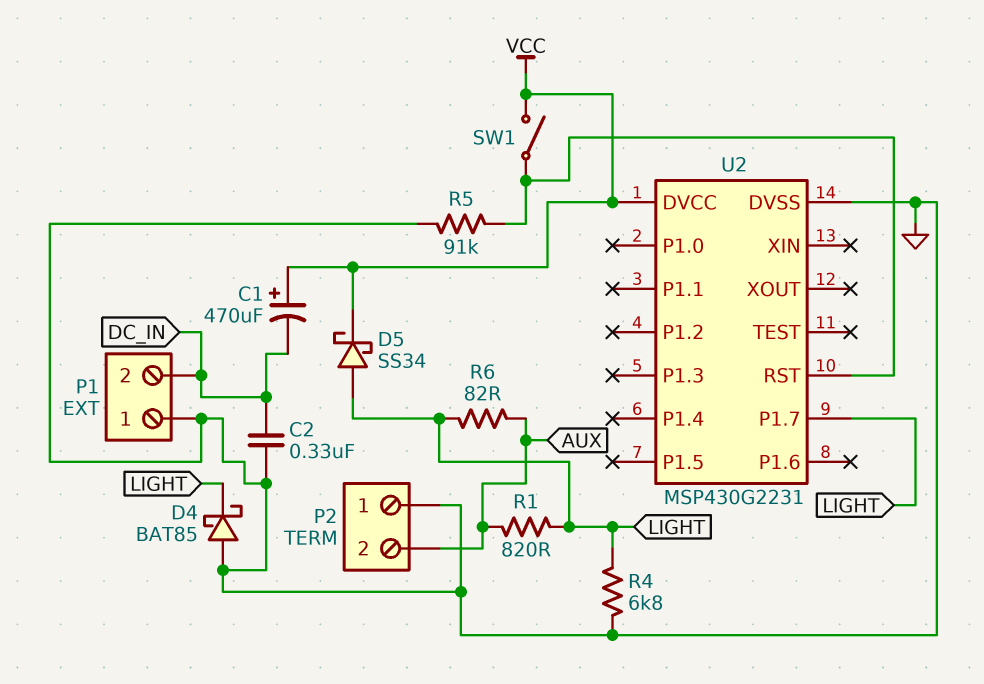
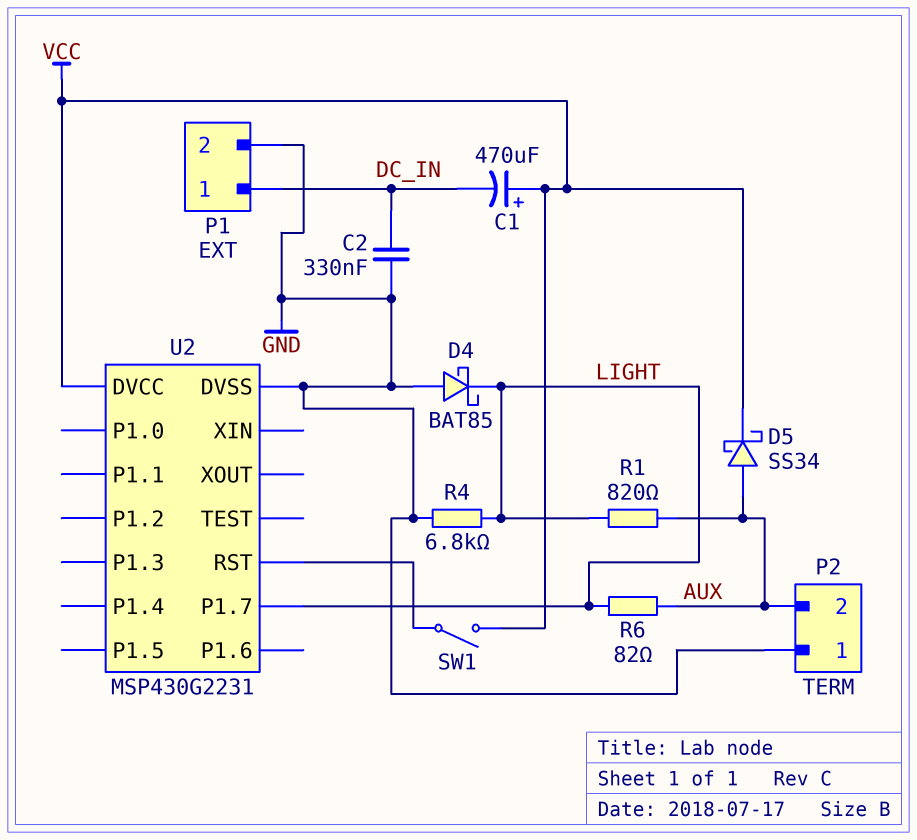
D5: schottky SS34 (A LIGHT, K VCC) -> schottky SS34 (A AUX, K VCC)
P1 pin 1: GND -> DC_IN
P1 pin 2: DC_IN -> GND
R5: 91k (GND, U2/RST) -> none

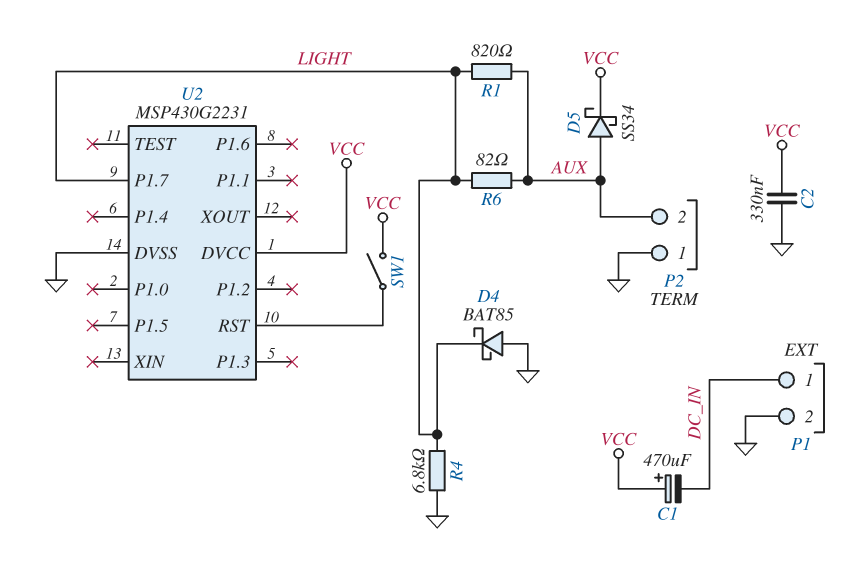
C2: 330nF (DC_IN, GND) -> 330nF (GND, VCC)

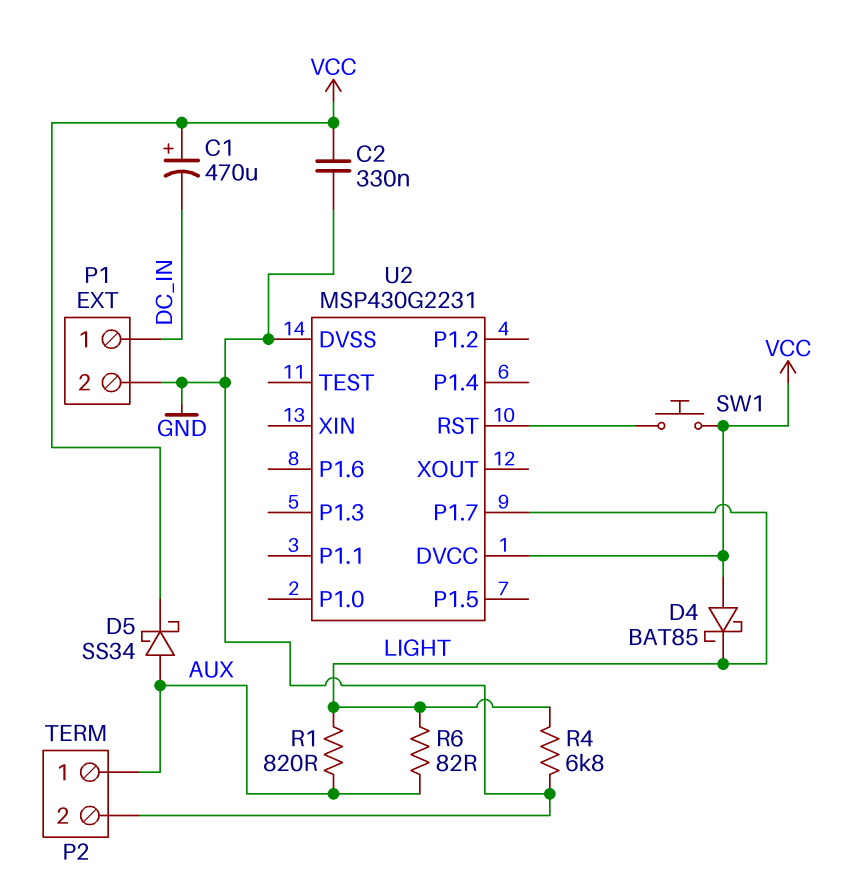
D4: schottky BAT85 (A GND, K LIGHT) -> schottky BAT85 (A VCC, K LIGHT)
P2 pin 1: GND -> AUX
P2 pin 2: AUX -> GND
SW1: switch (U2/RST, VCC) -> button (U2/RST, VCC)

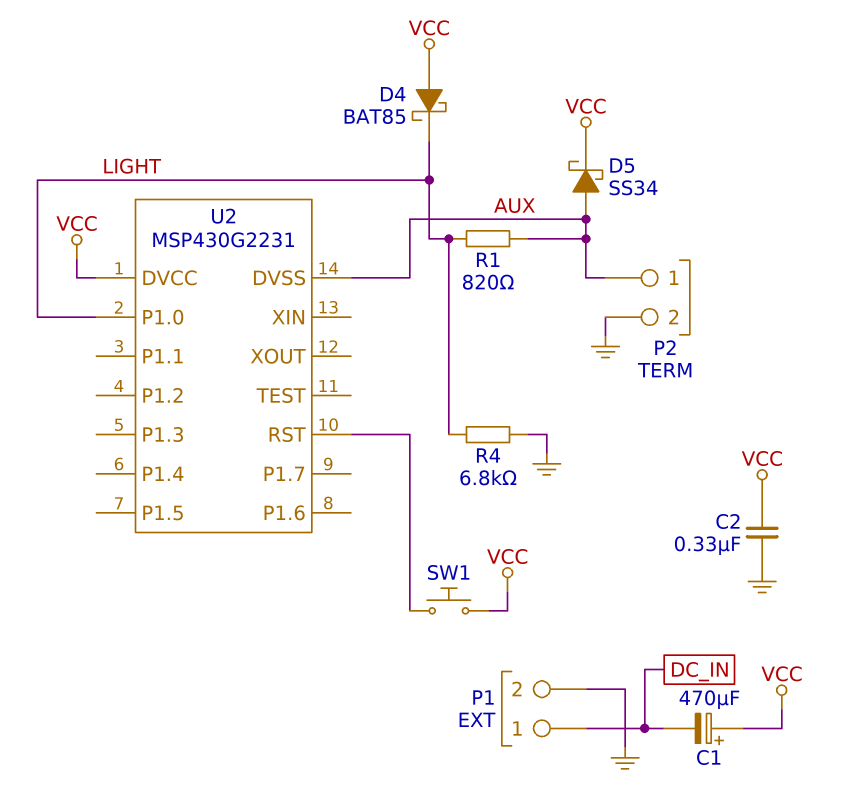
R6: 82 (AUX, LIGHT) -> none
U2 pin DVSS: GND -> AUX
U2 pin P1.0: none -> LIGHT
U2 pin P1.7: LIGHT -> none

